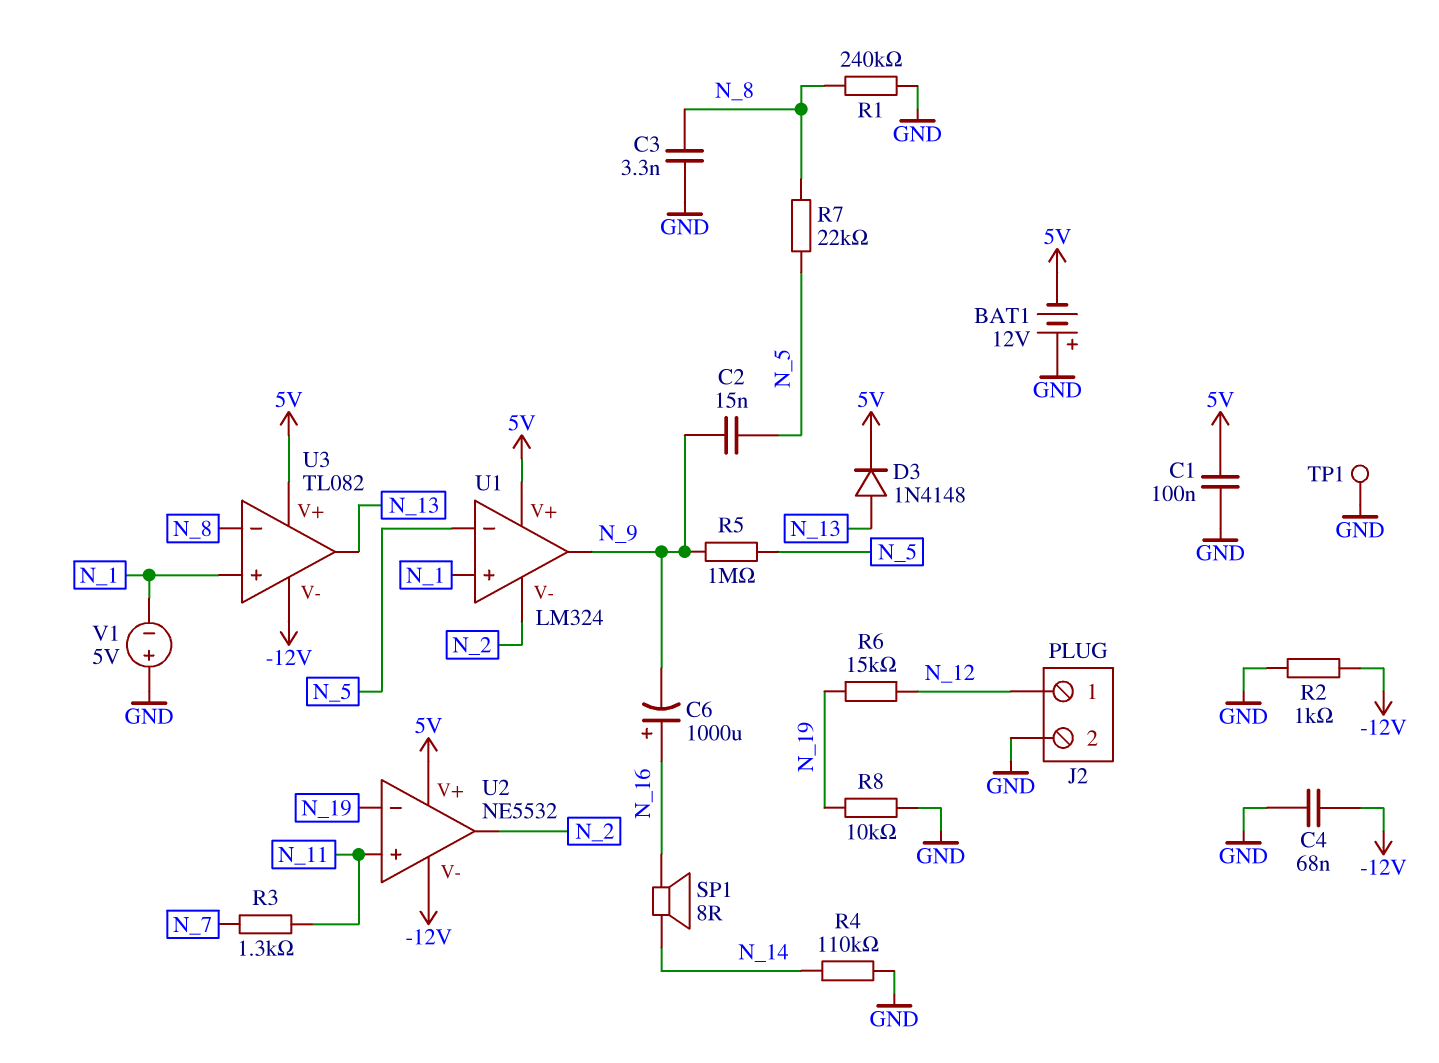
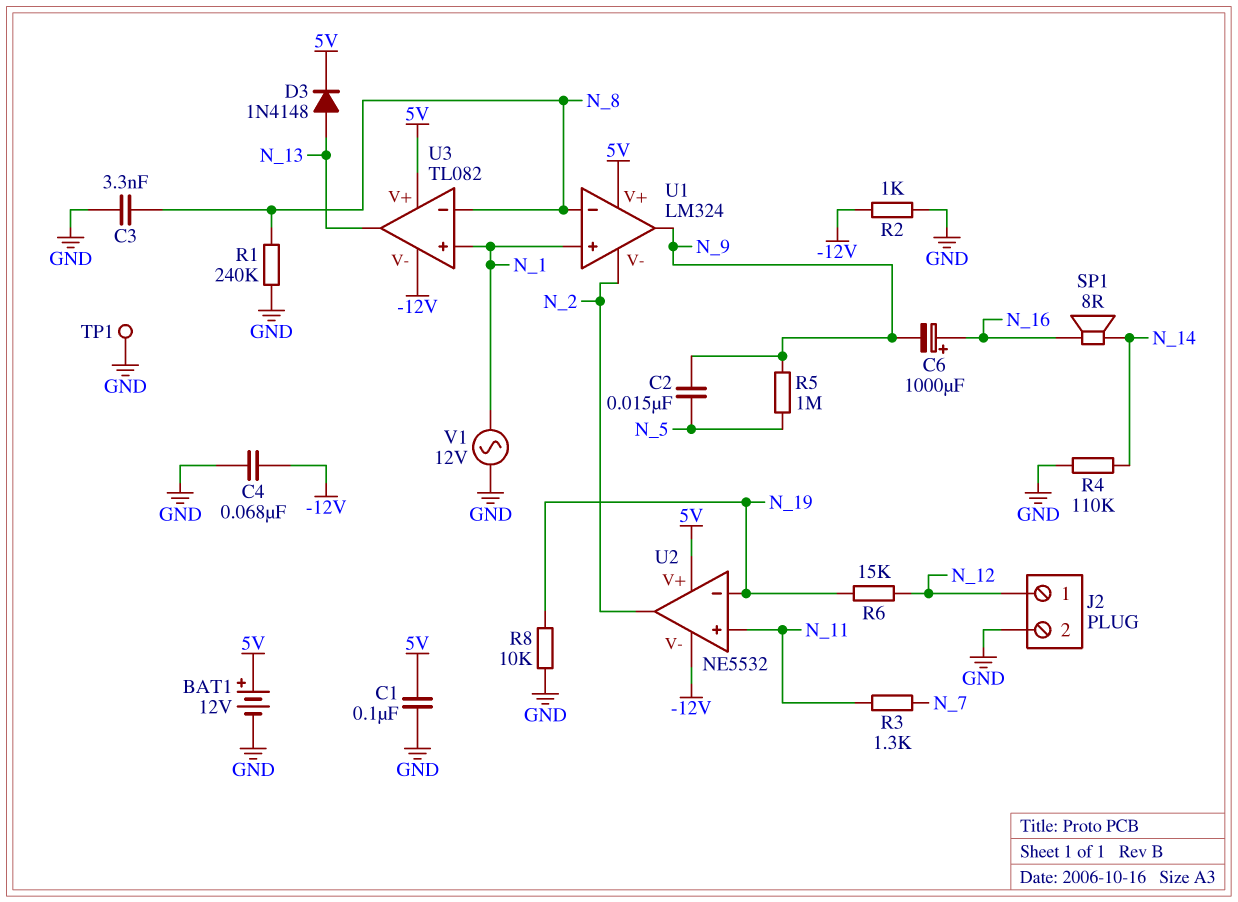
BAT1: 12V (plus GND, minus 5V) -> 12V (plus 5V, minus GND)
R7: 22k (N_5, N_8) -> none
U1 pin in-: N_5 -> N_8
V1: 5V (plus GND, minus N_1) -> AC 12V (GND, N_1)

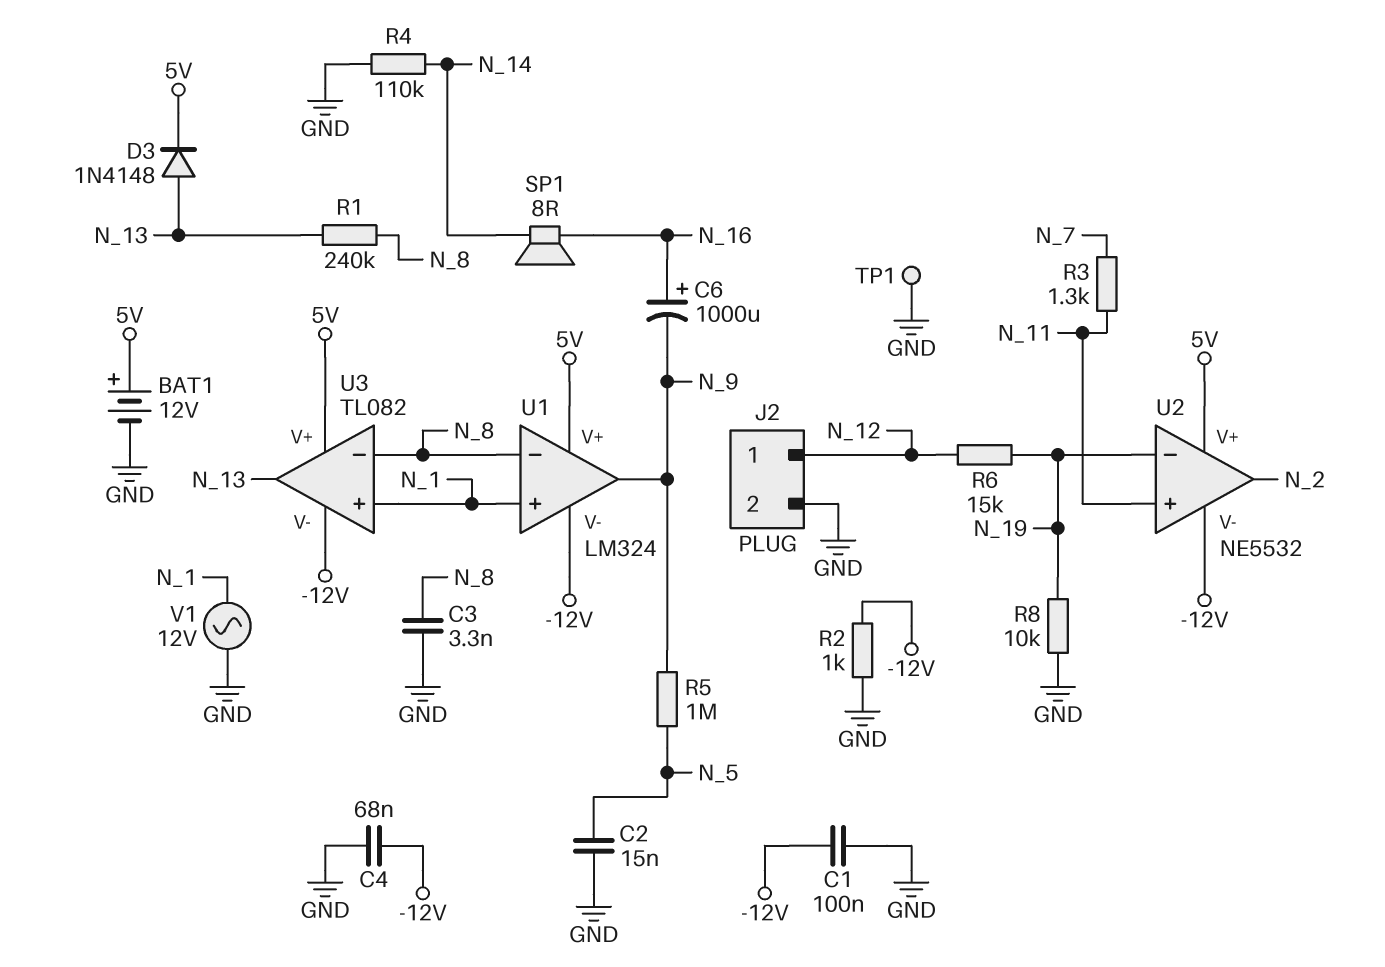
C1: 100nF (5V, GND) -> 100nF (-12V, GND)
C2: 15nF (N_5, N_9) -> 15nF (GND, N_5)
R1: 240k (GND, N_8) -> 240k (N_8, N_13)
U1 pin V-: N_2 -> -12V

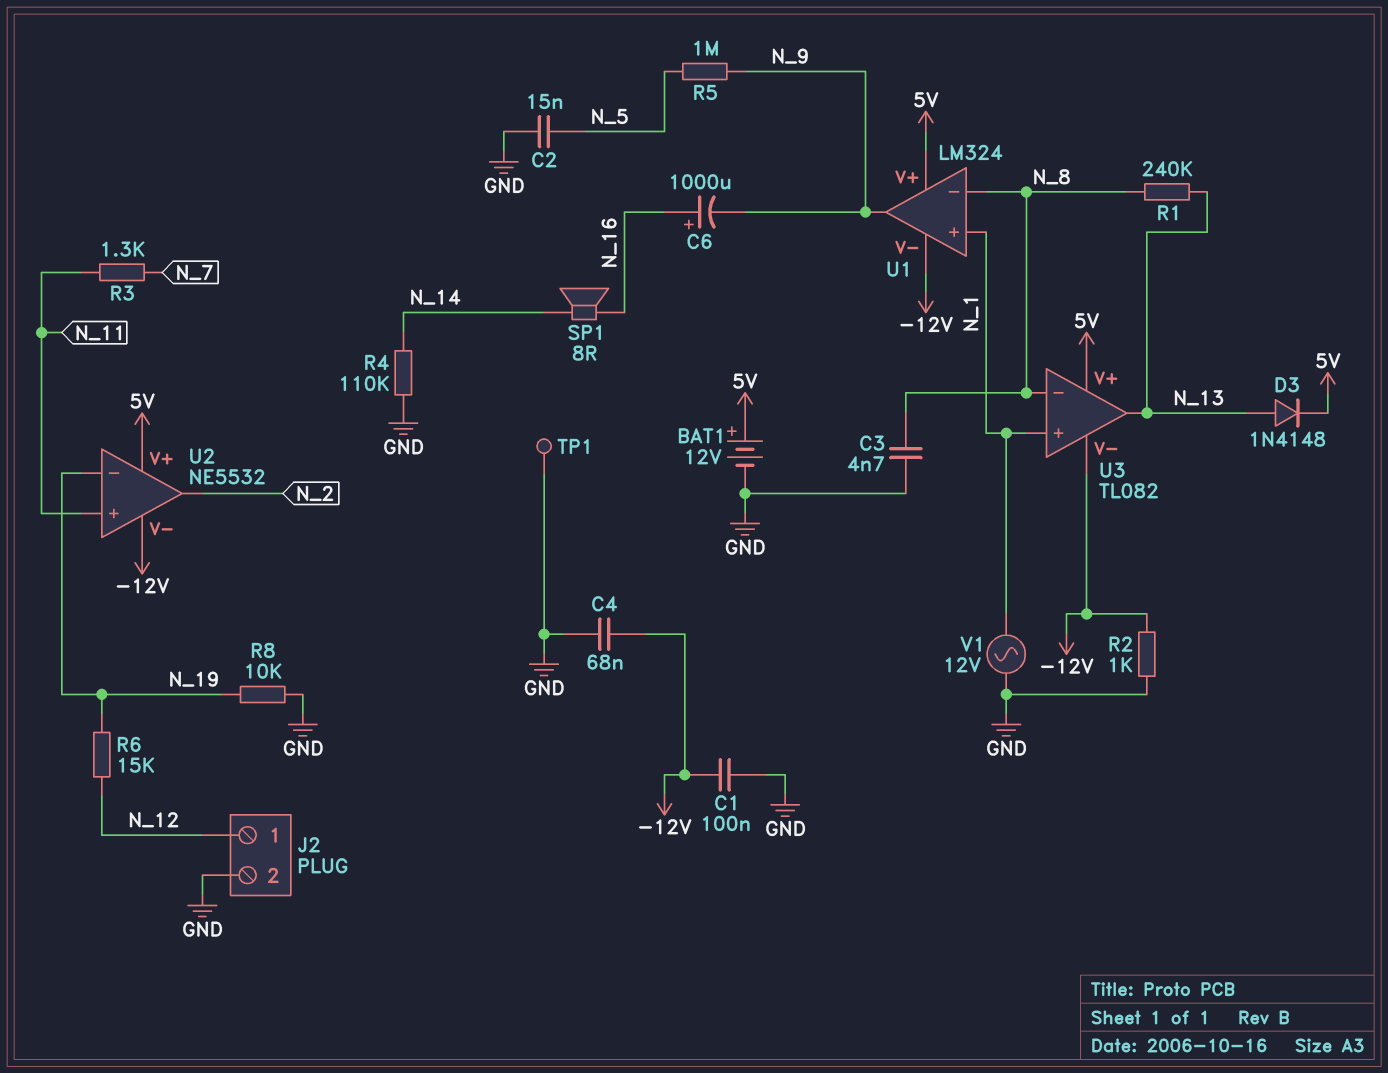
C3: 3.3nF (GND, N_8) -> 4.7nF (GND, N_8)

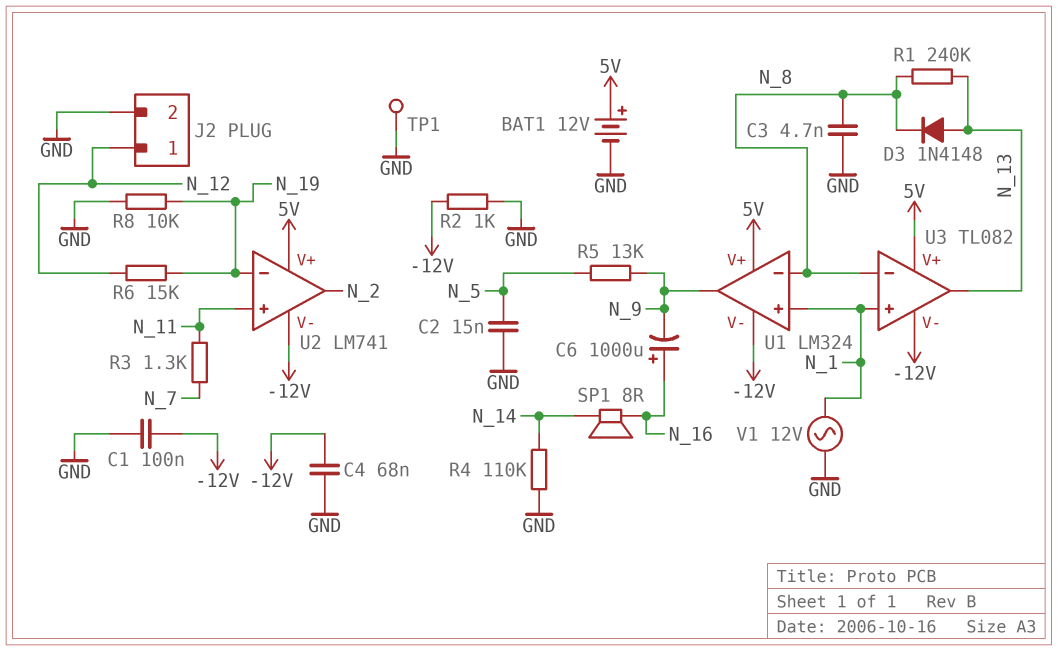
D3: diode 1N4148 (A N_13, K 5V) -> diode 1N4148 (A N_13, K N_8)
R5: 1M (N_5, N_9) -> 13k (N_5, N_9)
U2: NE5532 -> LM741

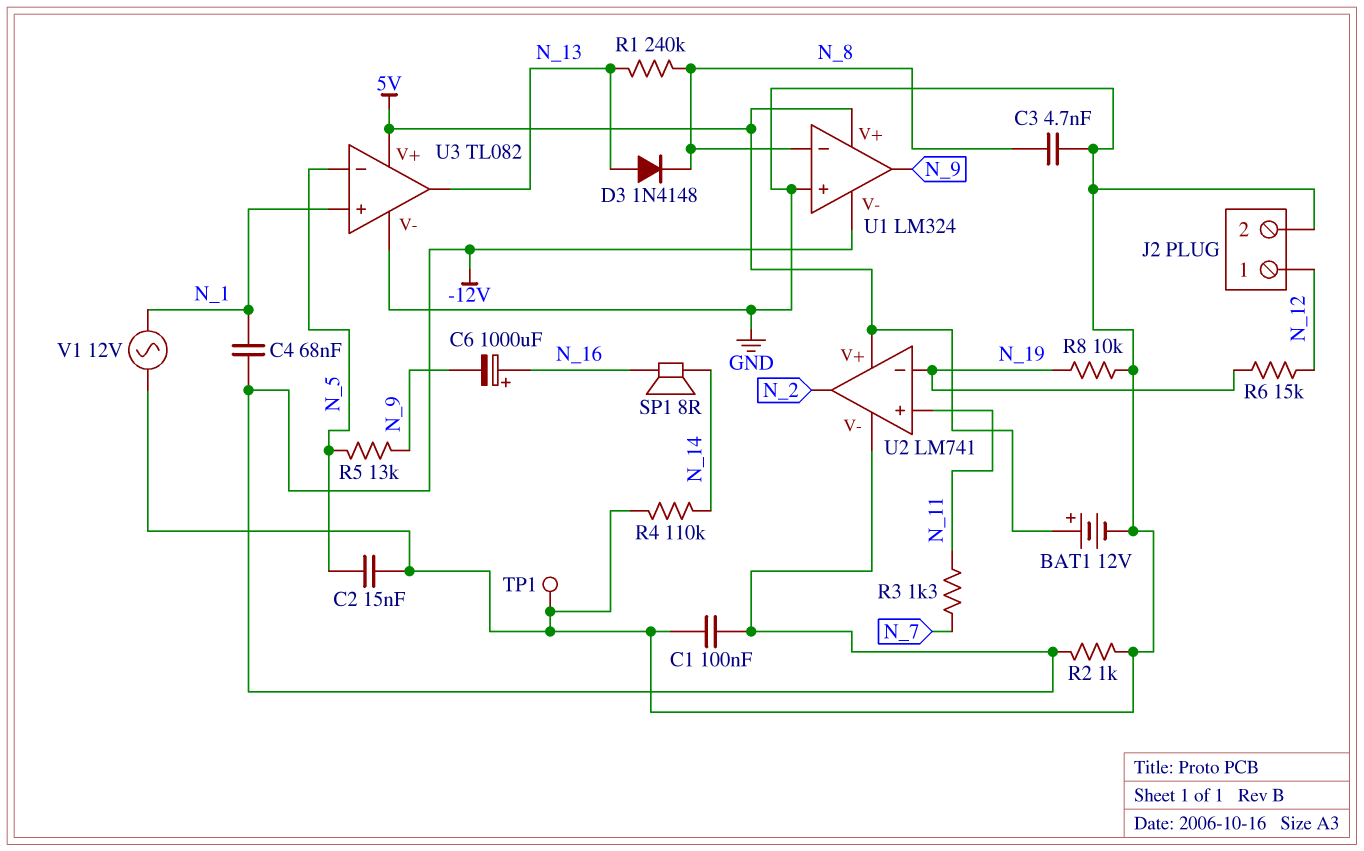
C4: 68nF (-12V, GND) -> 68nF (-12V, N_1)
U1 pin in+: N_1 -> GND
U3 pin V-: -12V -> GND
U3 pin in-: N_8 -> N_5

